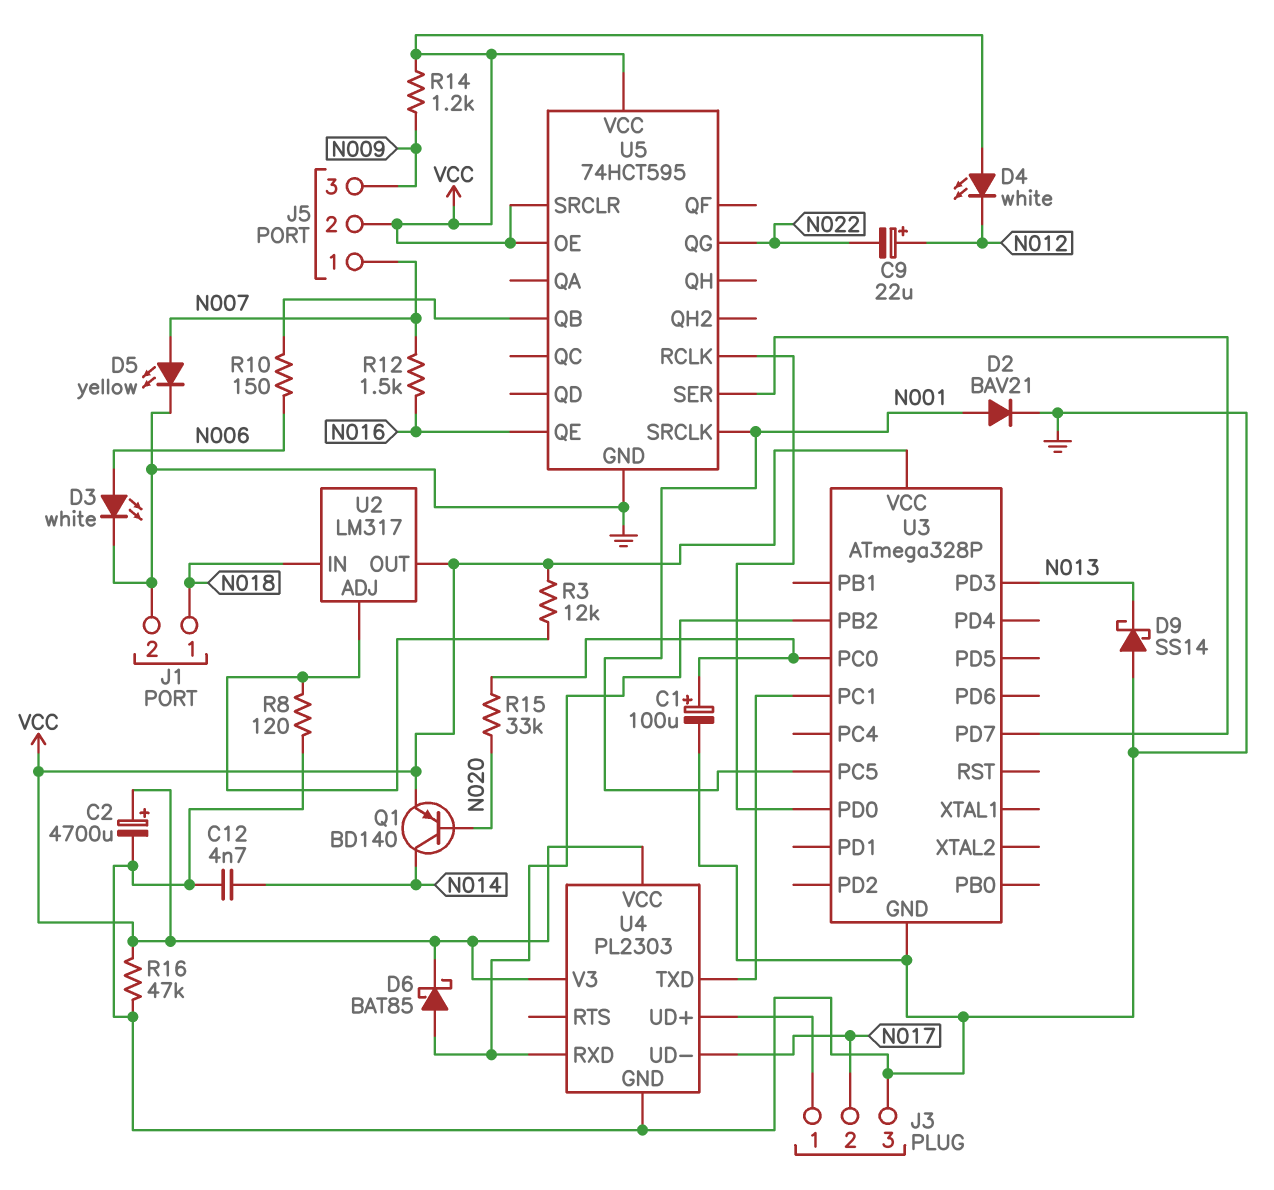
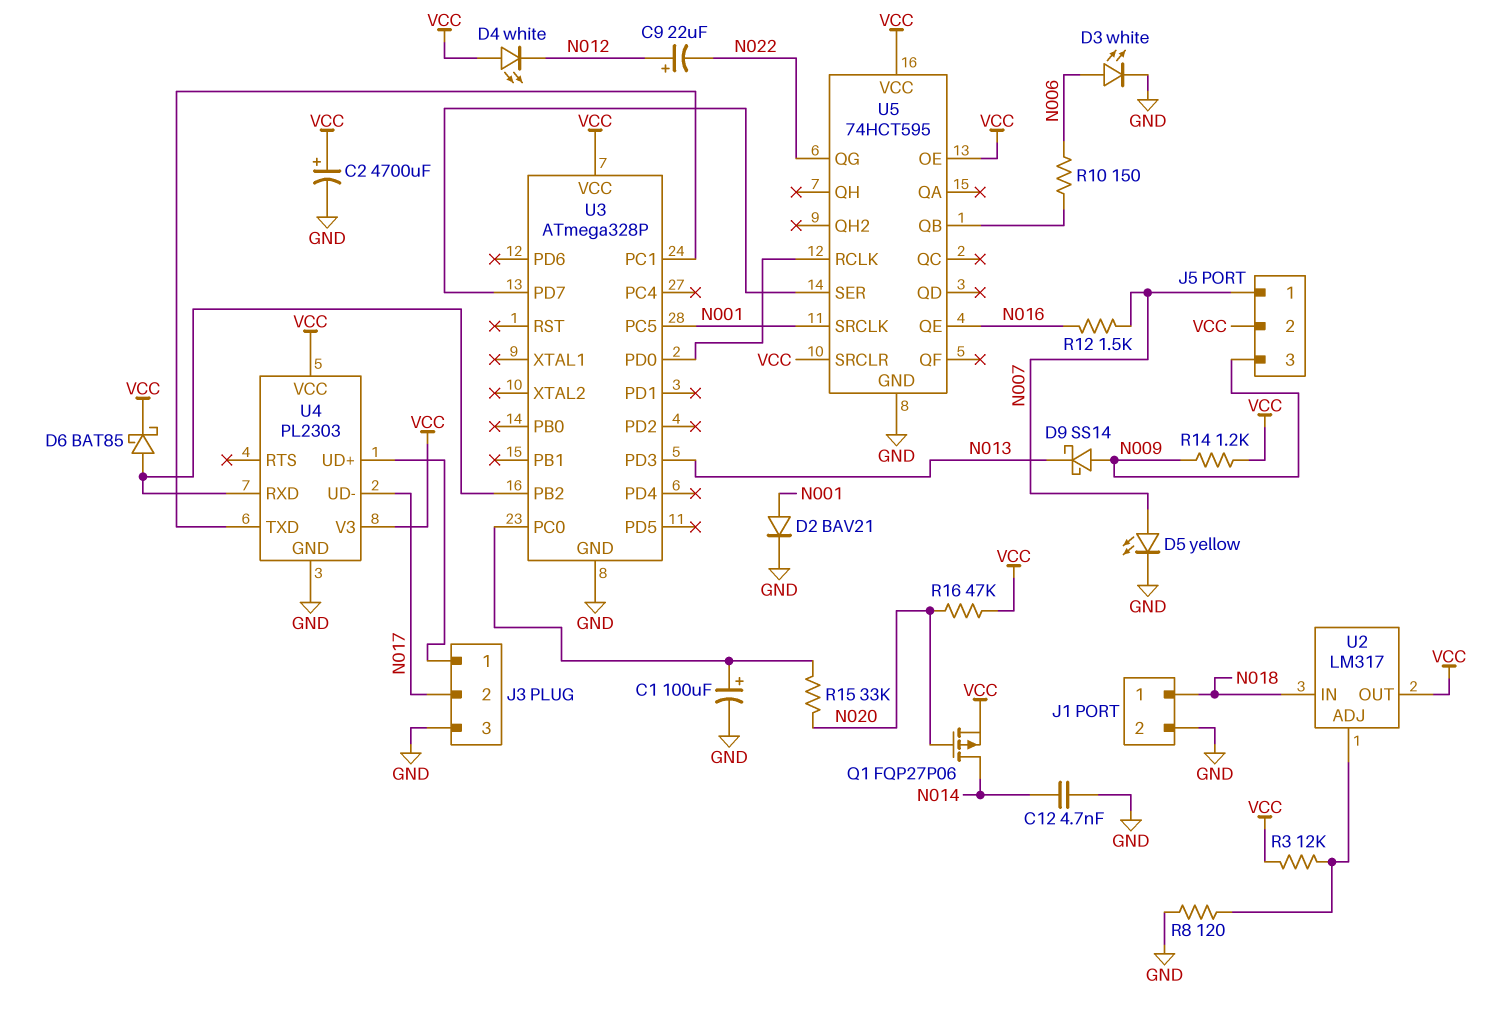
D9: schottky SS14 (A GND, K N013) -> schottky SS14 (A N009, K N013)
Q1: PNP BD140 (B N020, C N014, E VCC) -> PMOS FQP27P06 (G N020, D N014, S VCC)
R16: 47k (GND, VCC) -> 47k (N020, VCC)

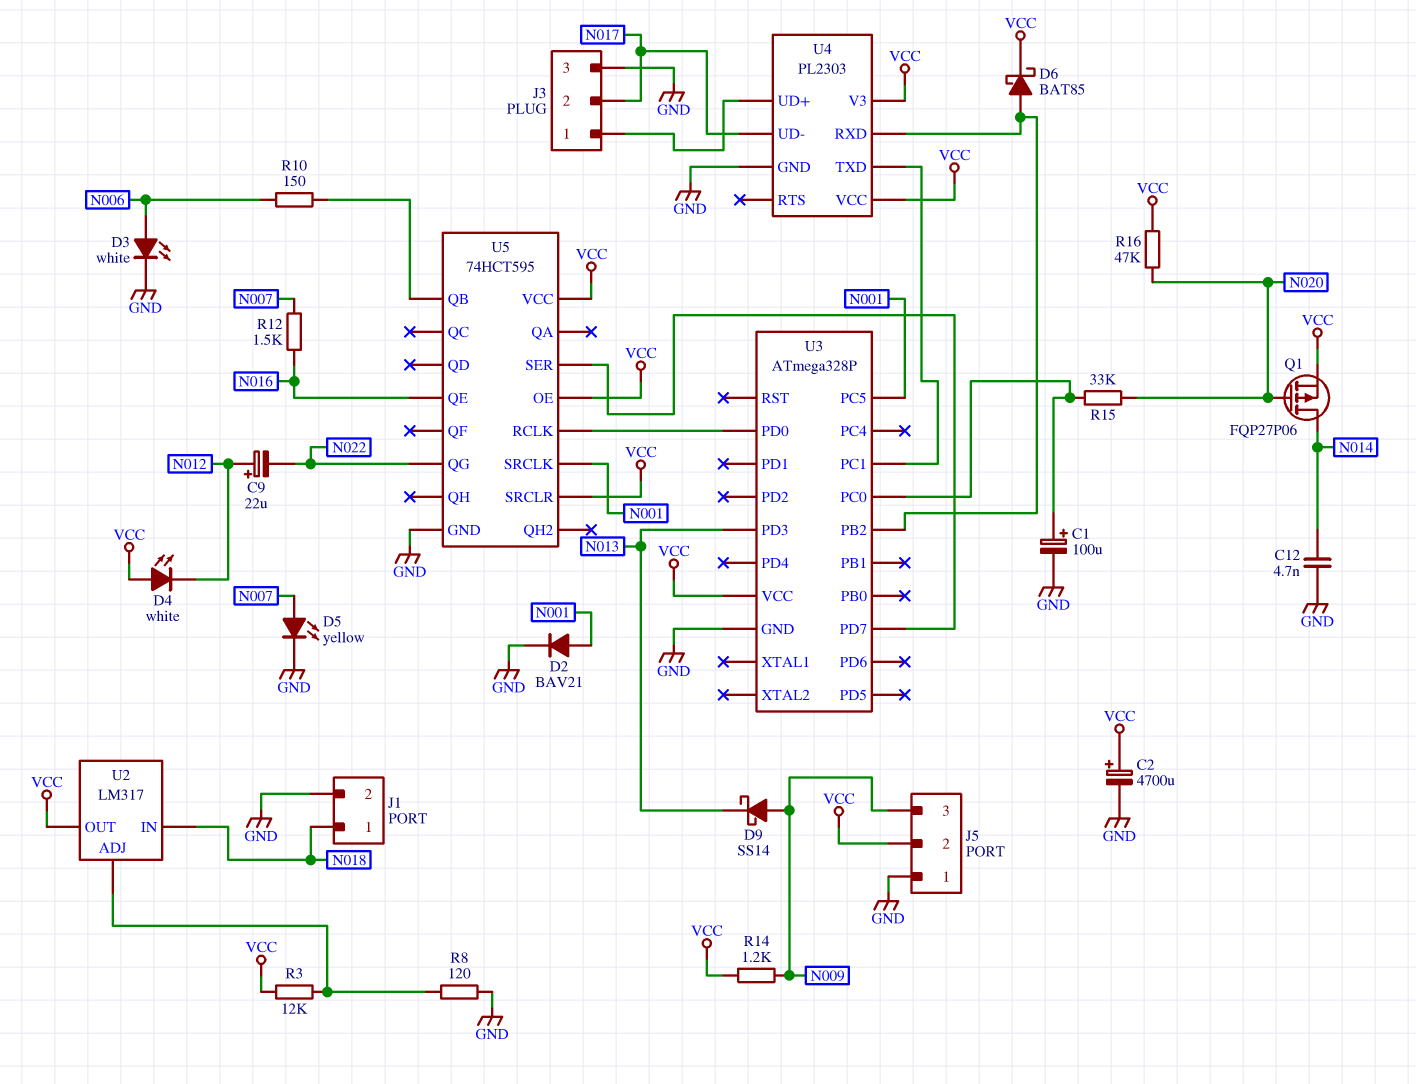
J5 pin 1: N007 -> GND

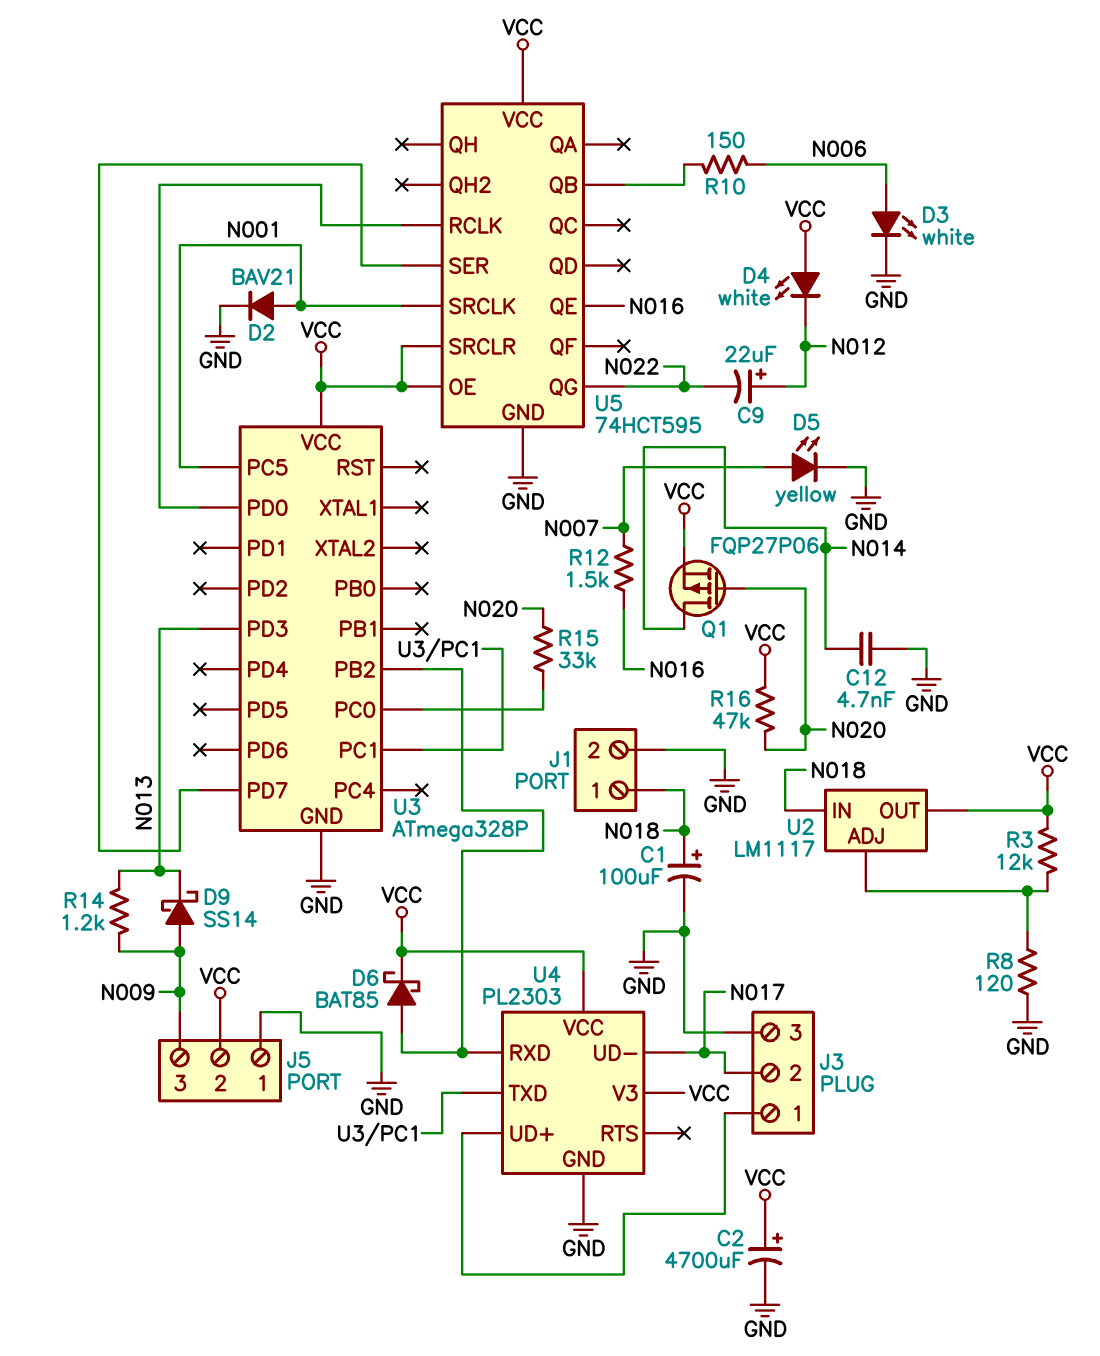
C1: 100uF (plus U3/PC0, minus GND) -> 100uF (plus N018, minus GND)
R14: 1.2k (N009, VCC) -> 1.2k (N009, N013)
U2: LM317 -> LM1117

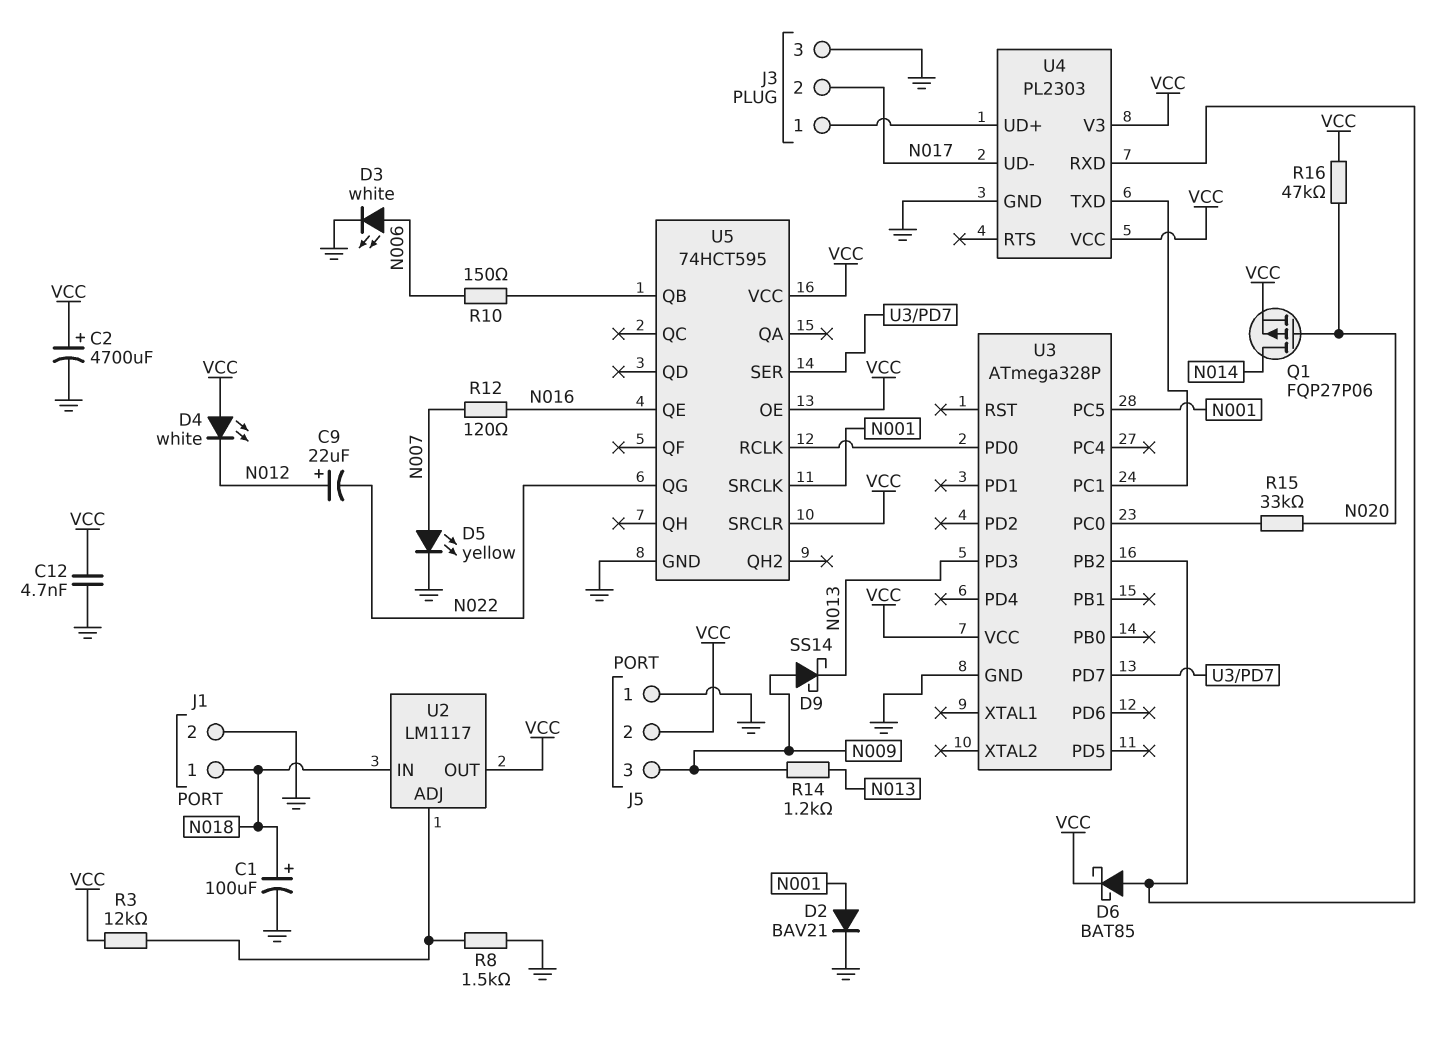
C12: 4.7nF (GND, N014) -> 4.7nF (GND, VCC)
R8: 120 (GND, U2/ADJ) -> 1.5k (GND, U2/ADJ)
R12: 1.5k (N007, N016) -> 120 (N007, N016)

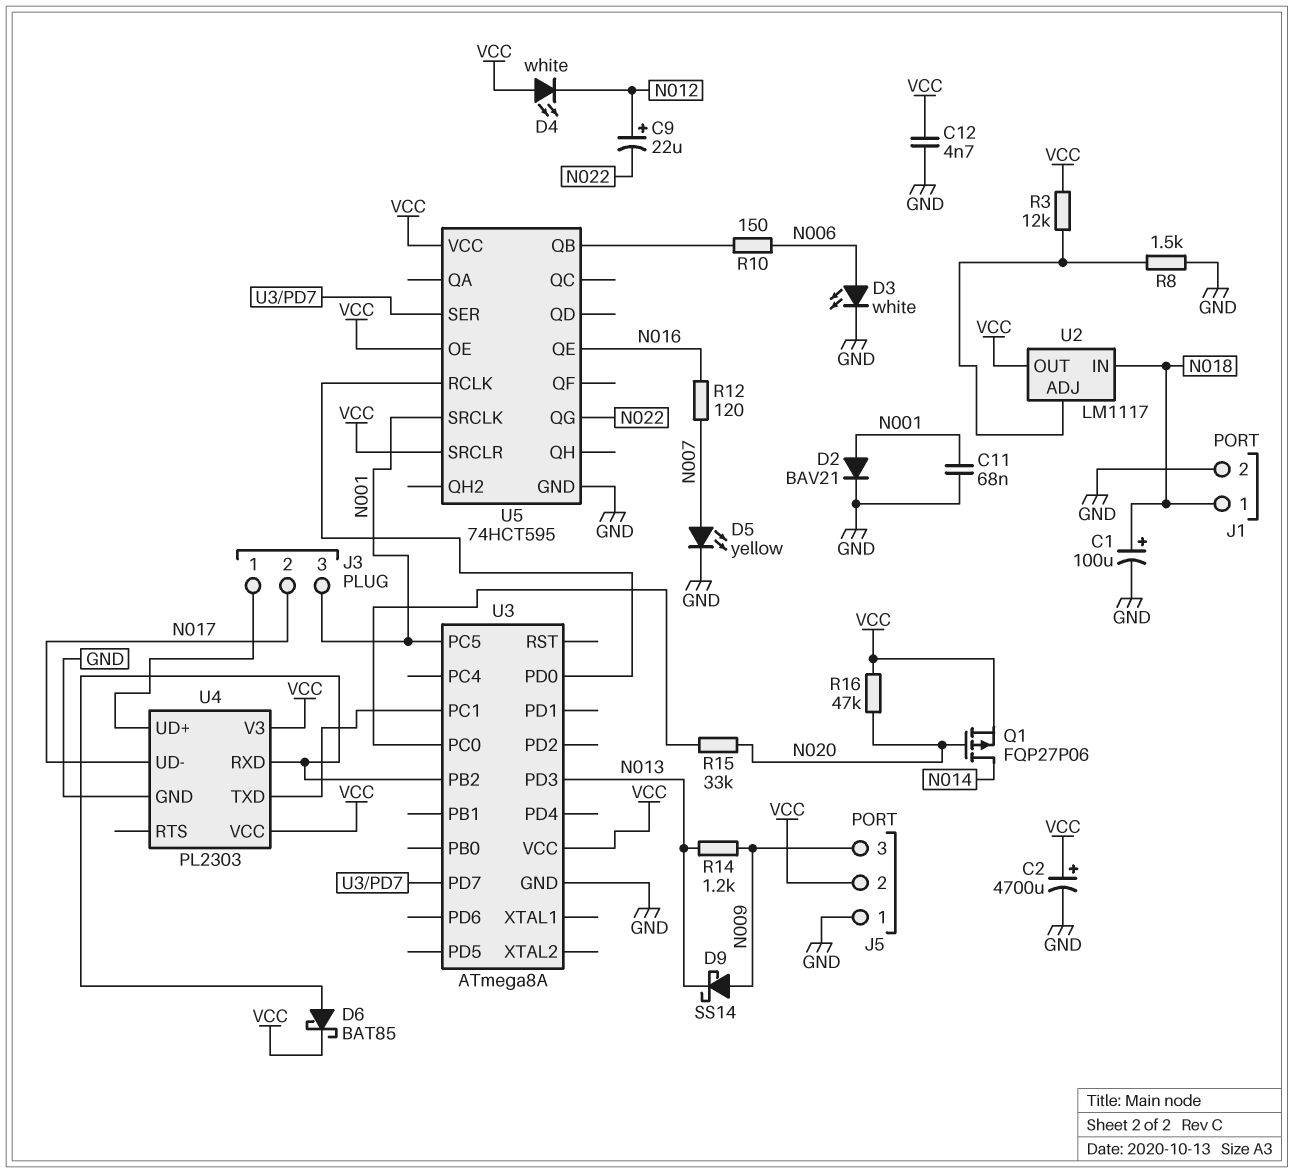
C11: none -> 68nF (GND, N001)
J3 pin 3: GND -> N001
U3: ATmega328P -> ATmega8A

